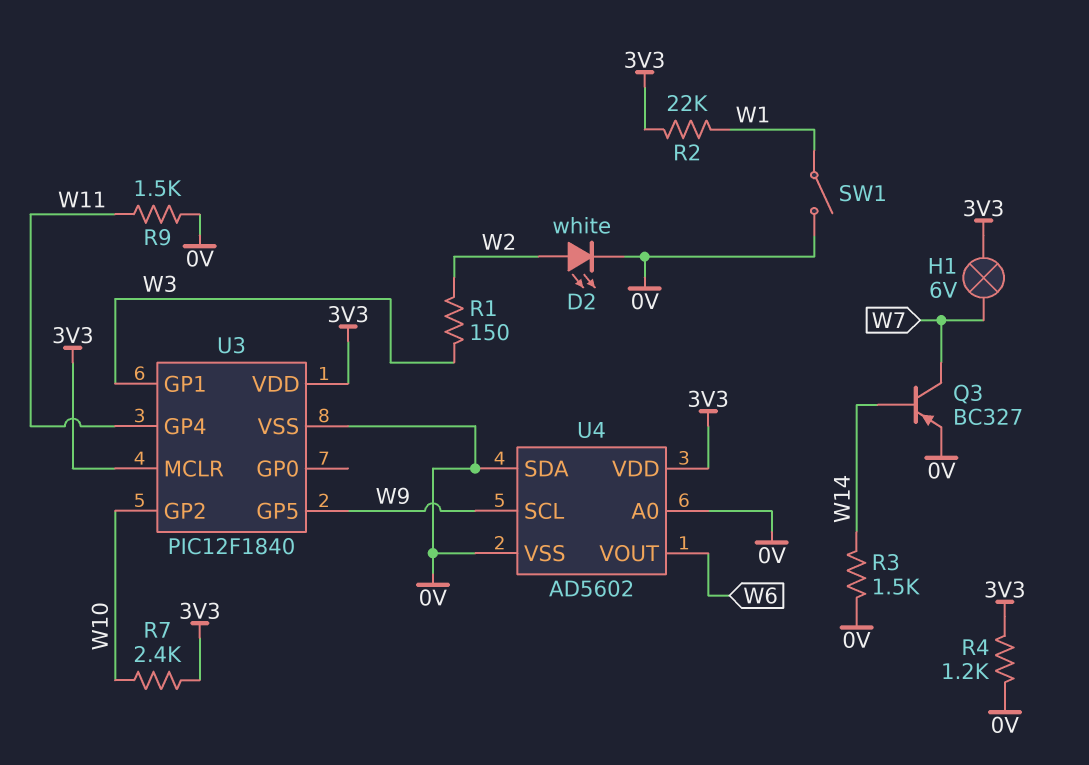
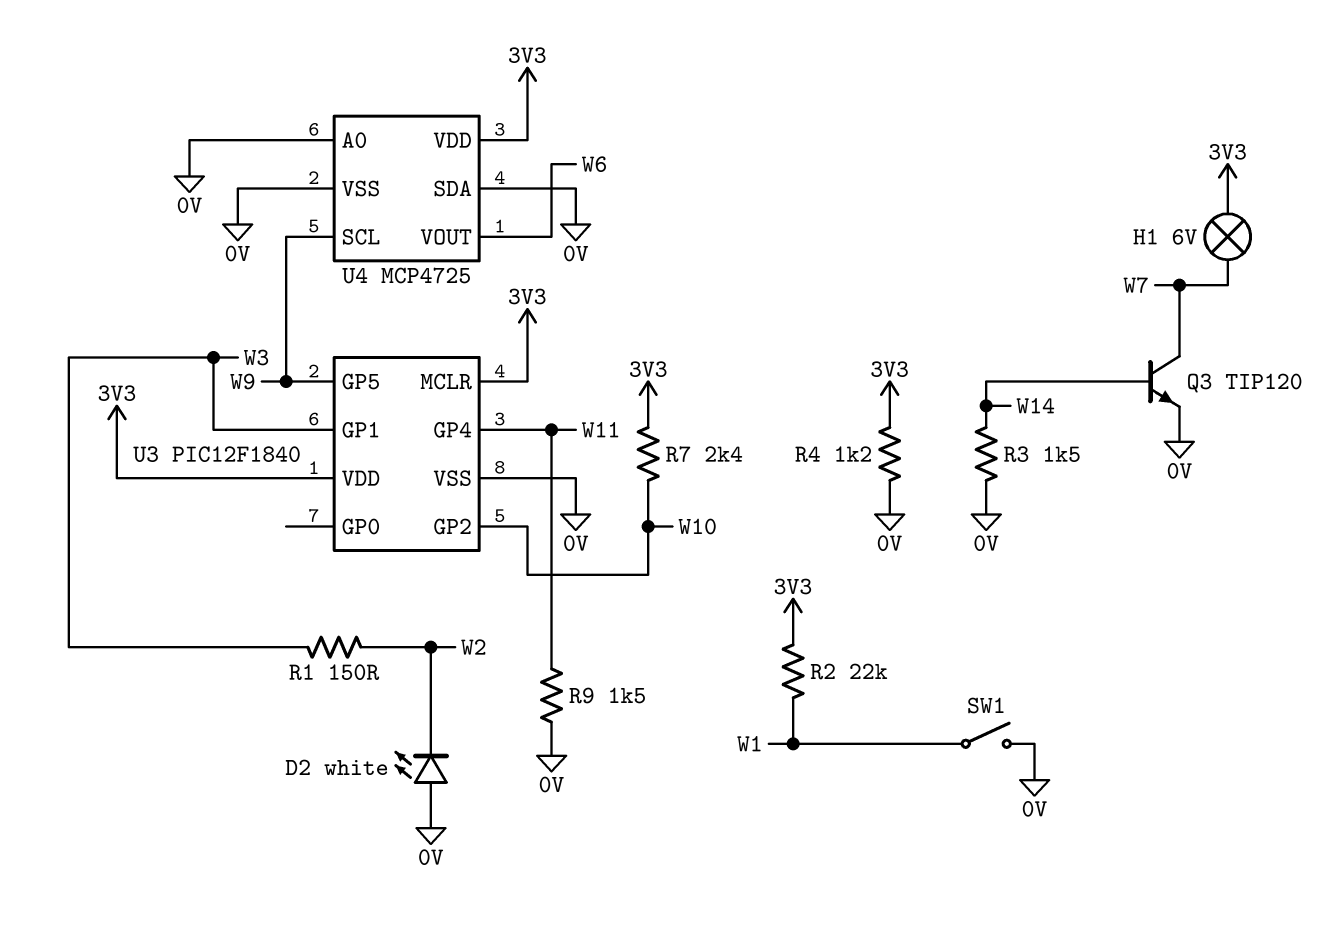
D2: LED white (A W2, K 0V) -> LED white (A 0V, K W2)
Q3: PNP BC327 (B W14, C W7, E 0V) -> NPN TIP120 (B W14, C W7, E 0V)
U4: AD5602 -> MCP4725

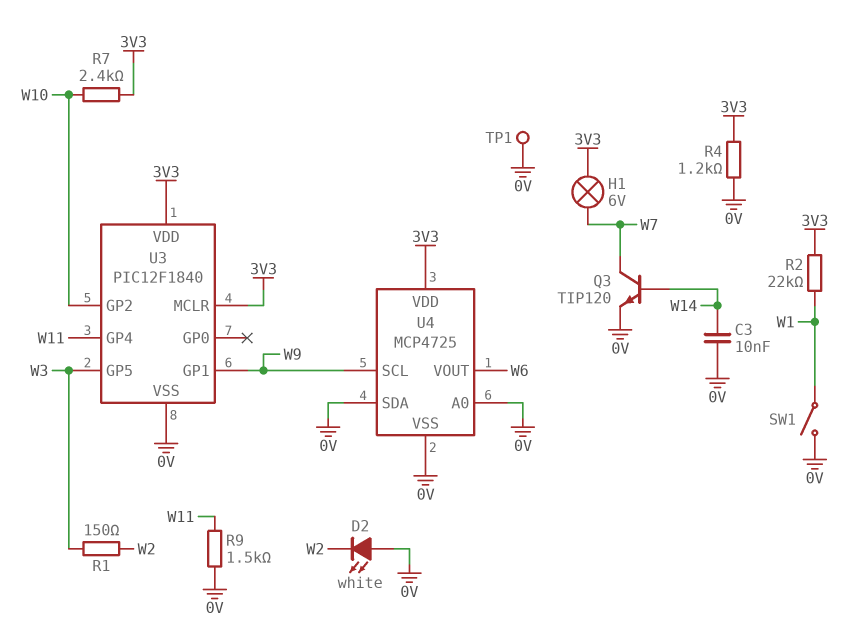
C3: none -> 10nF (0V, W14)
R3: 1.5k (0V, W14) -> none
TP1: none -> test point (0V)
U3 pin GP1: W3 -> W9
U3 pin GP5: W9 -> W3

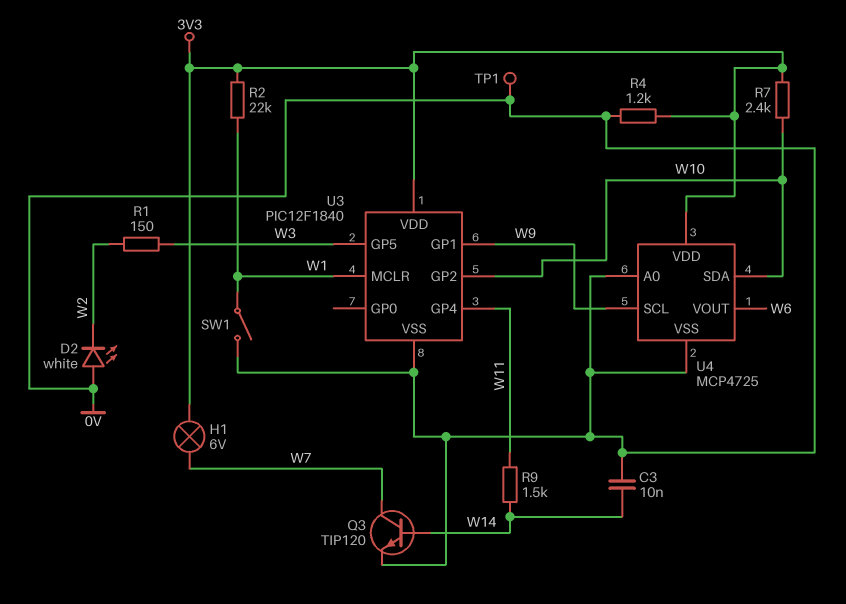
R9: 1.5k (0V, W11) -> 1.5k (W11, W14)
U3 pin MCLR: 3V3 -> W1
U4 pin SDA: 0V -> W10

